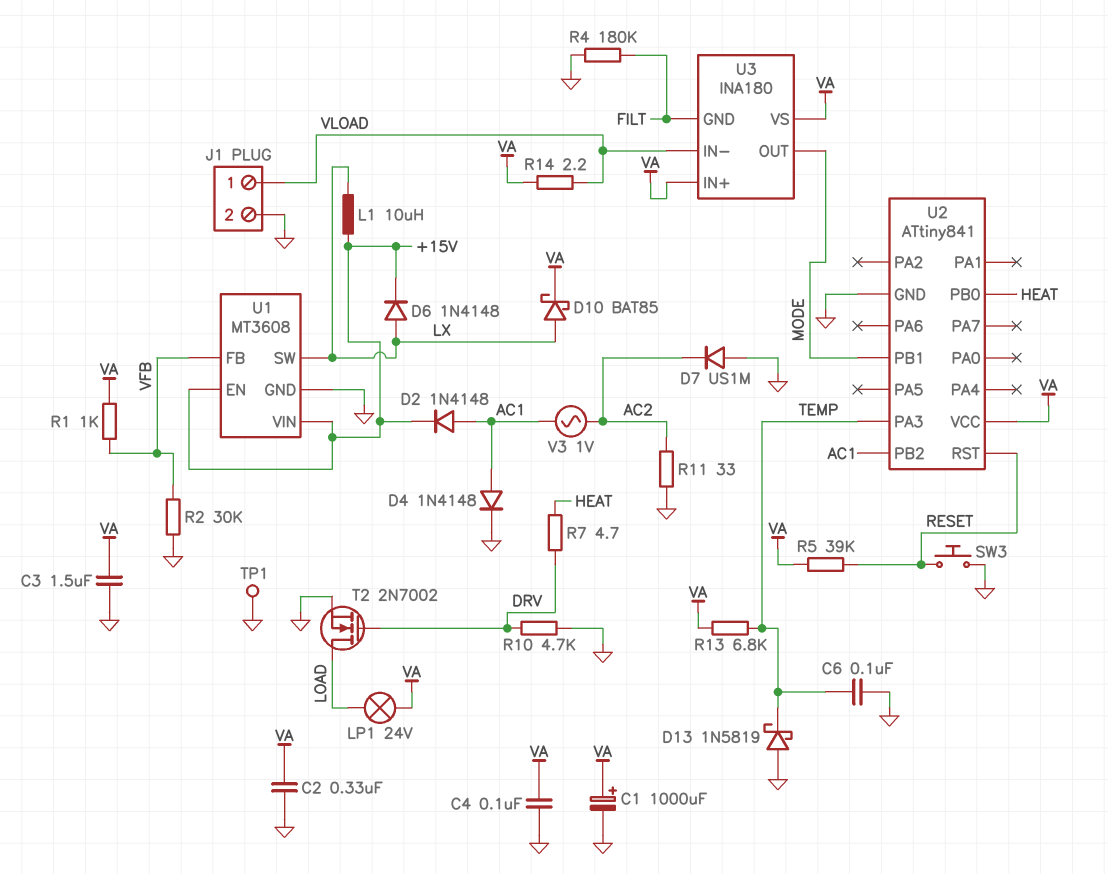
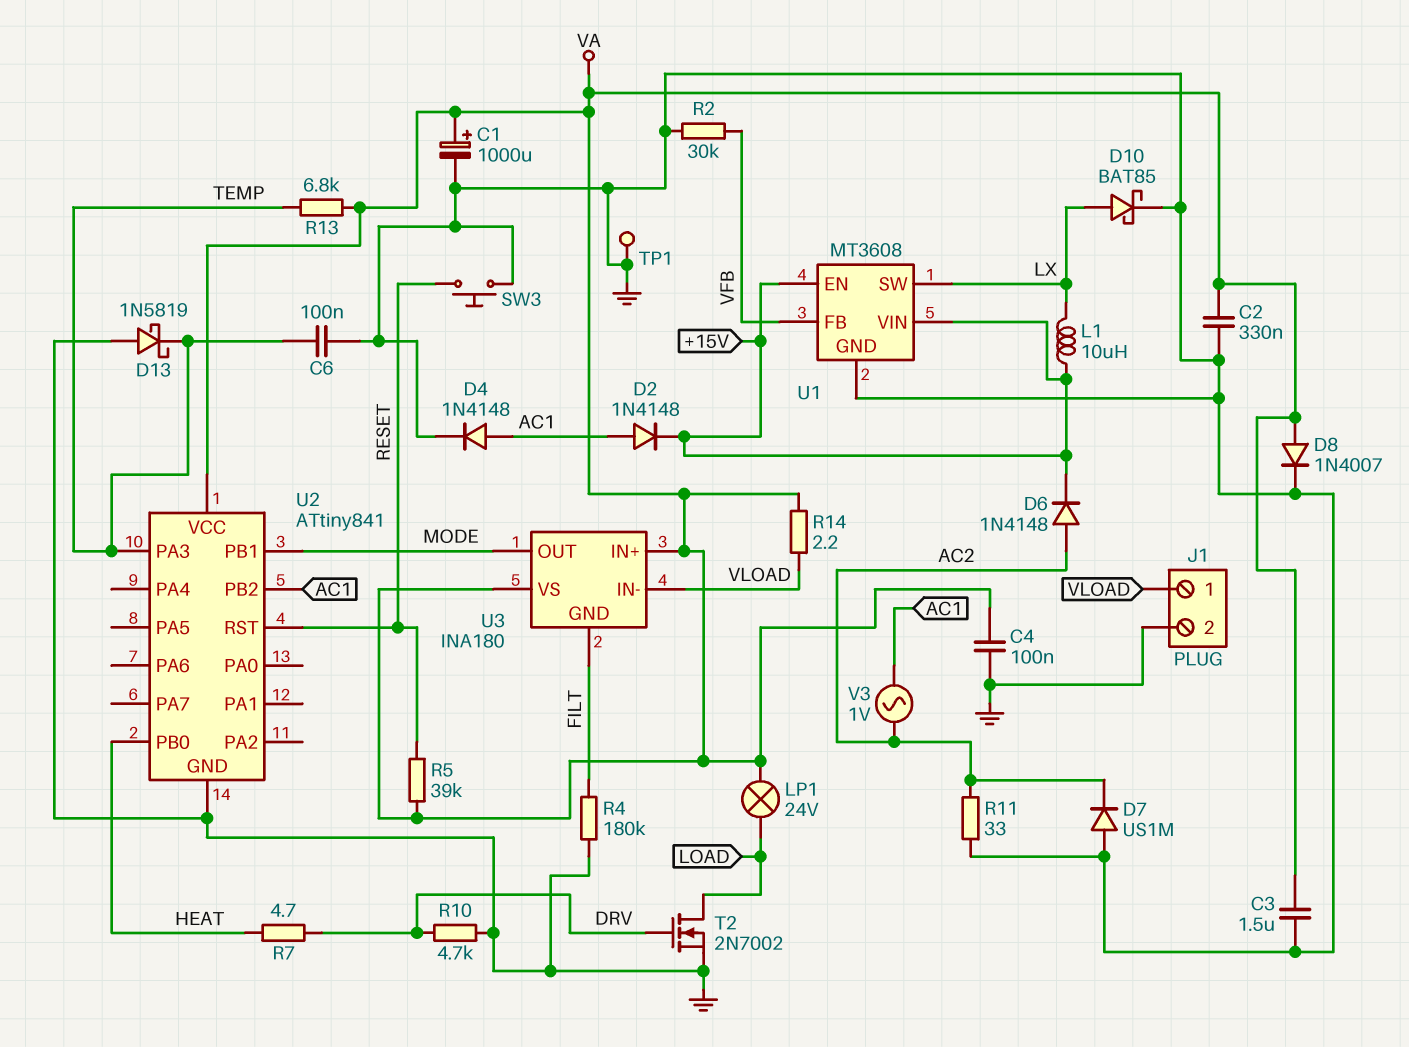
D6: diode 1N4148 (A LX, K +15V) -> diode 1N4148 (A AC2, K +15V)
D8: none -> diode 1N4007 (A VA, K GND)
D10: schottky BAT85 (A LX, K VA) -> schottky BAT85 (A LX, K GND)
R1: 1k (VA, VFB) -> none

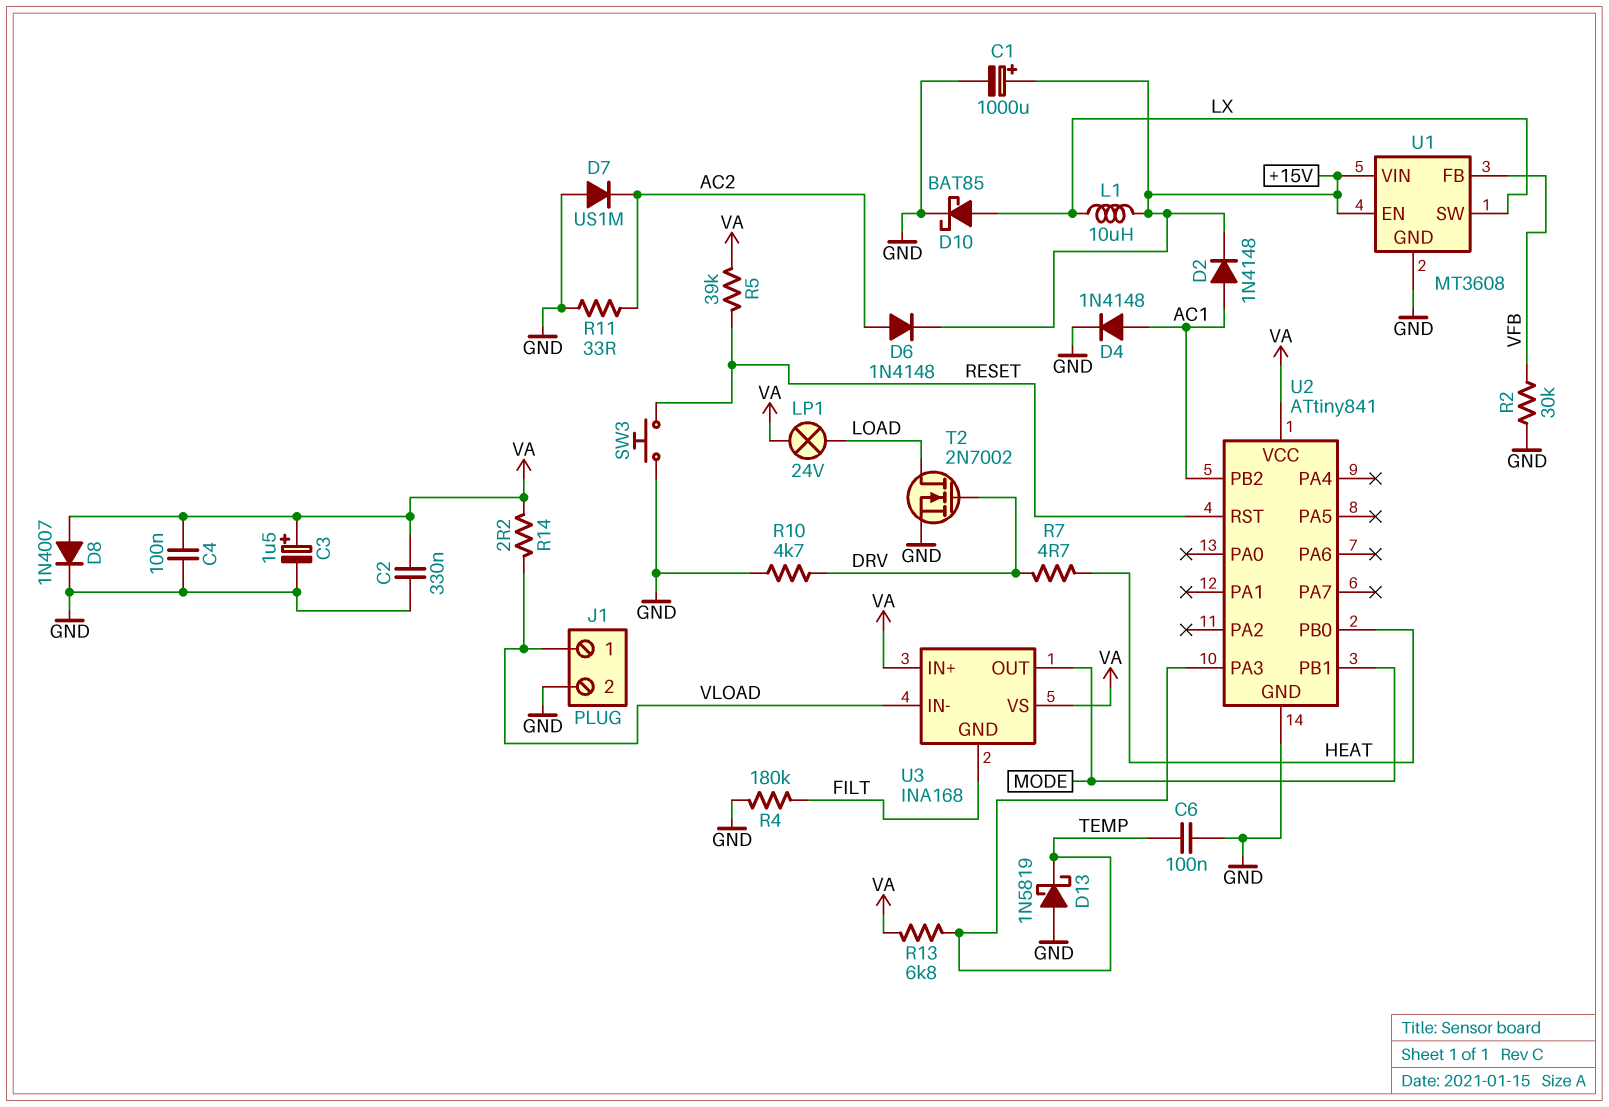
C1: 1000uF (plus VA, minus GND) -> 1000uF (plus +15V, minus GND)
C3: 1.5uF (GND, VA) -> 1.5uF (plus VA, minus GND)
TP1: test point (GND) -> none
U3: INA180 -> INA168
V3: AC 1V (AC1, AC2) -> none

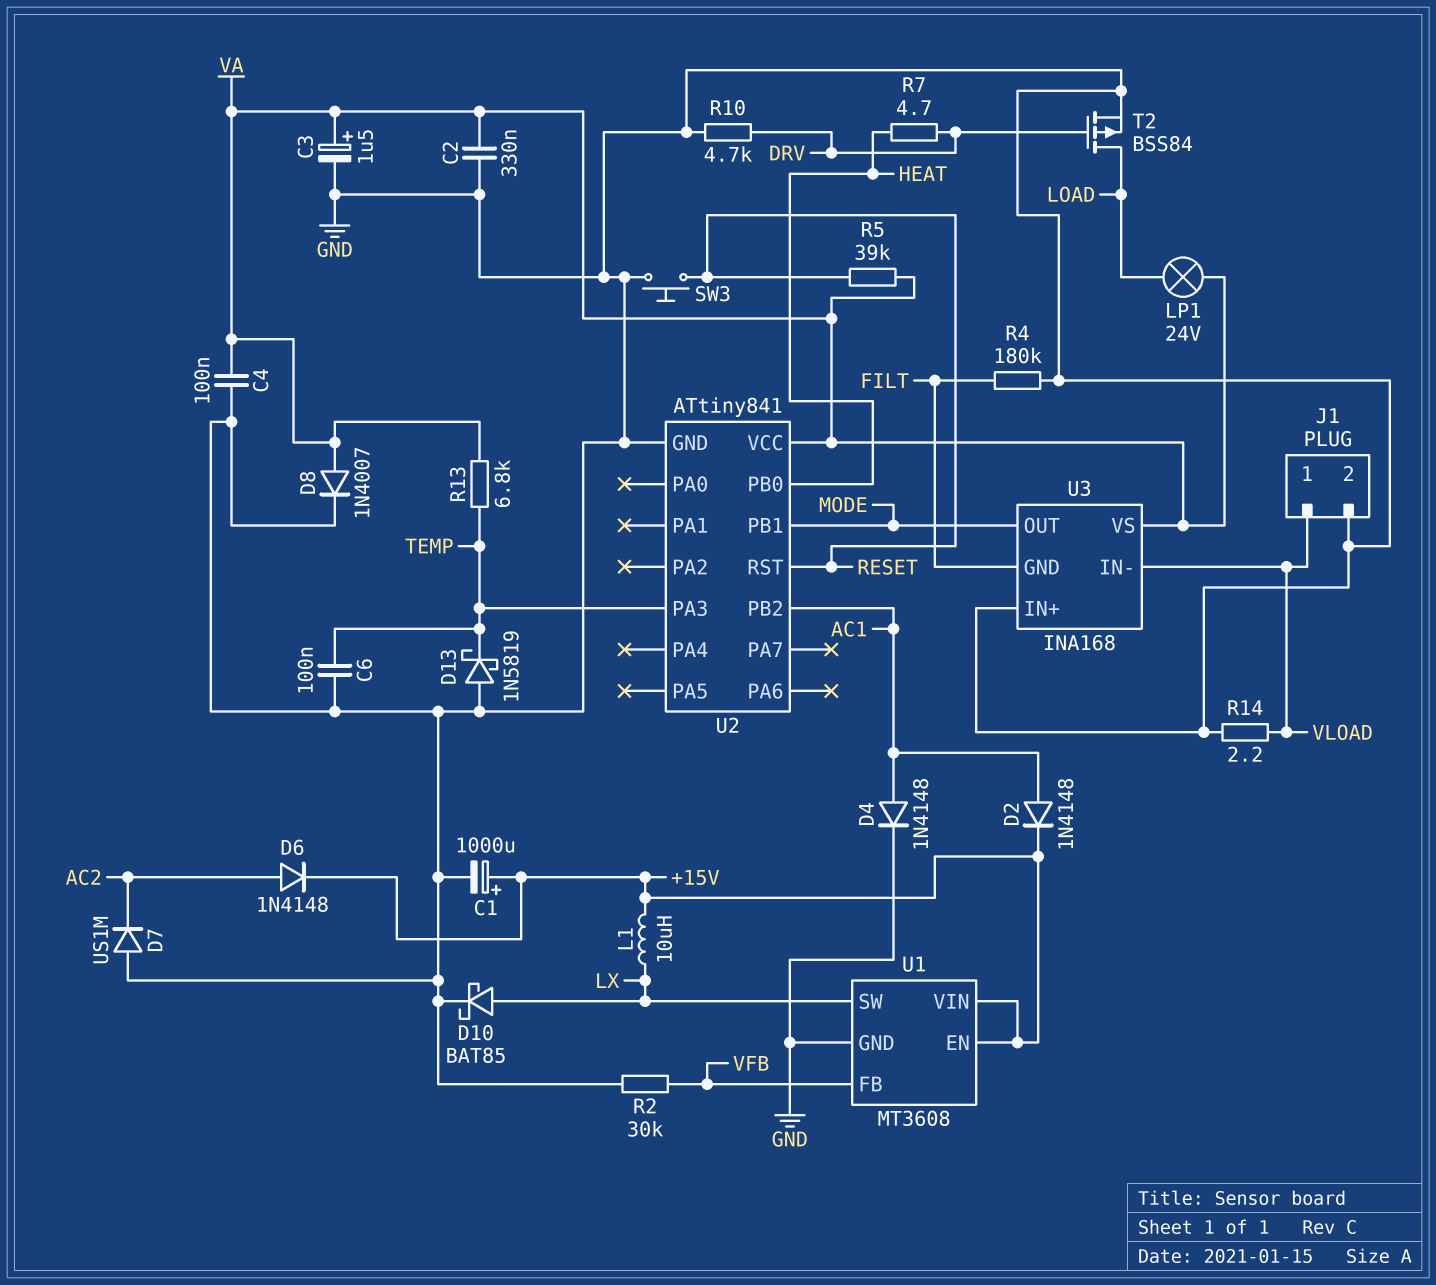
R11: 33 (AC2, GND) -> none
R14: 2.2 (VA, VLOAD) -> 2.2 (GND, VLOAD)
T2: NMOS 2N7002 (G DRV, D LOAD, S GND) -> PMOS BSS84 (G DRV, D LOAD, S GND)
U3 pin IN+: VA -> GND

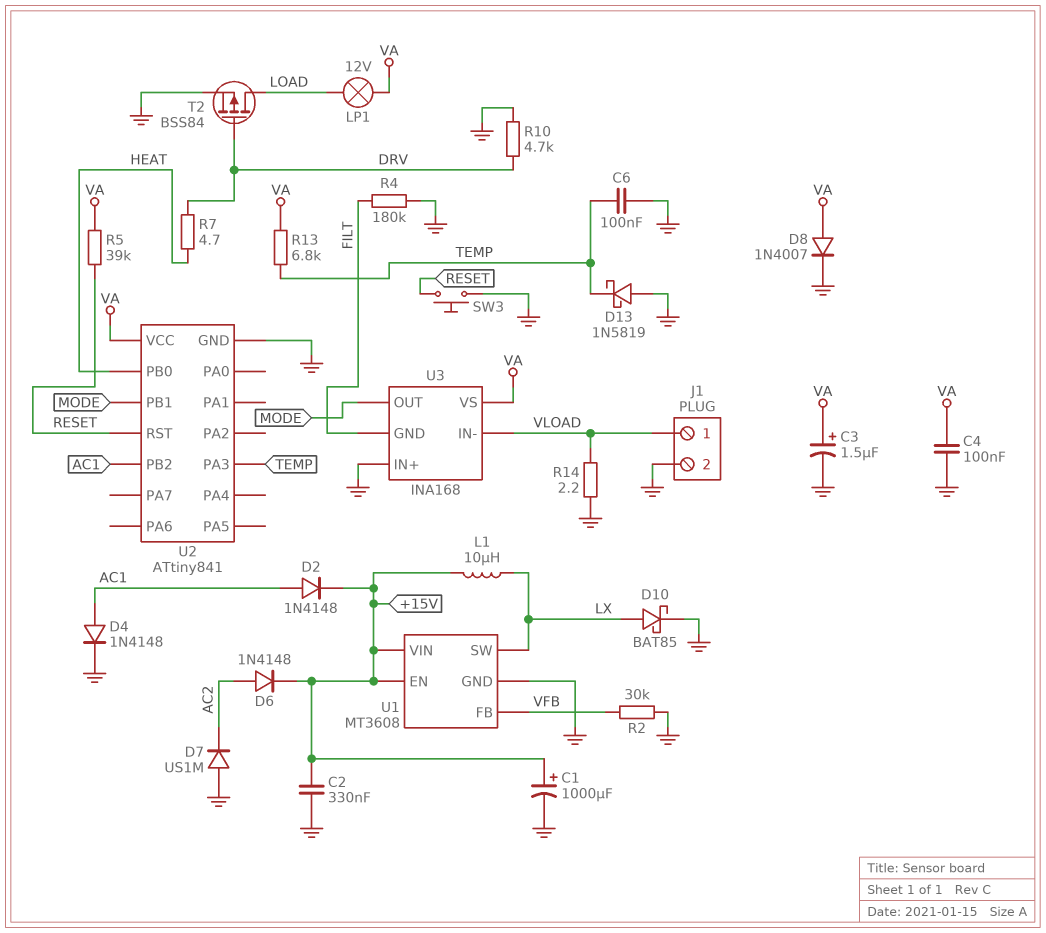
C2: 330nF (GND, VA) -> 330nF (+15V, GND)
LP1: lamp 24V (LOAD, VA) -> lamp 12V (LOAD, VA)

